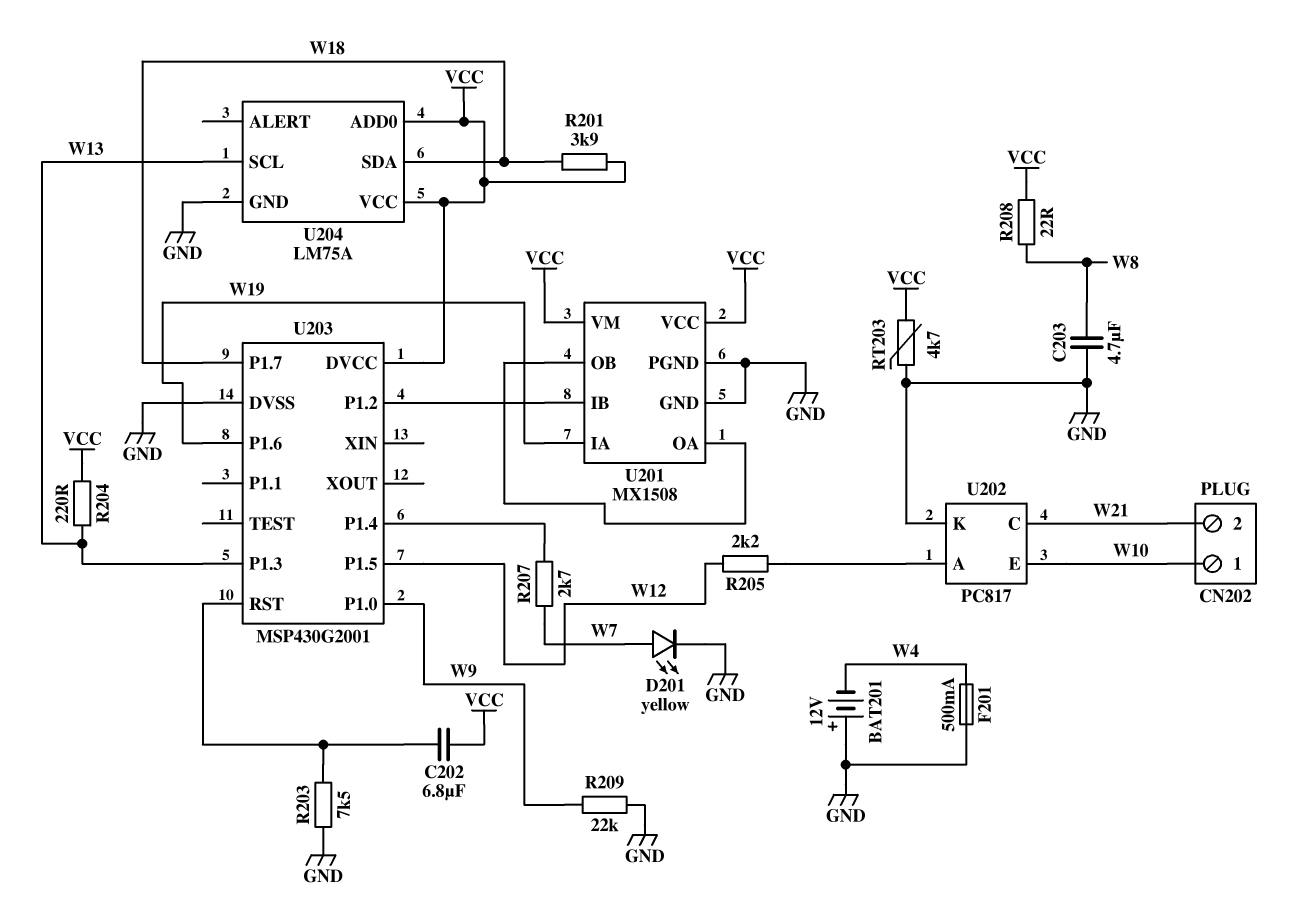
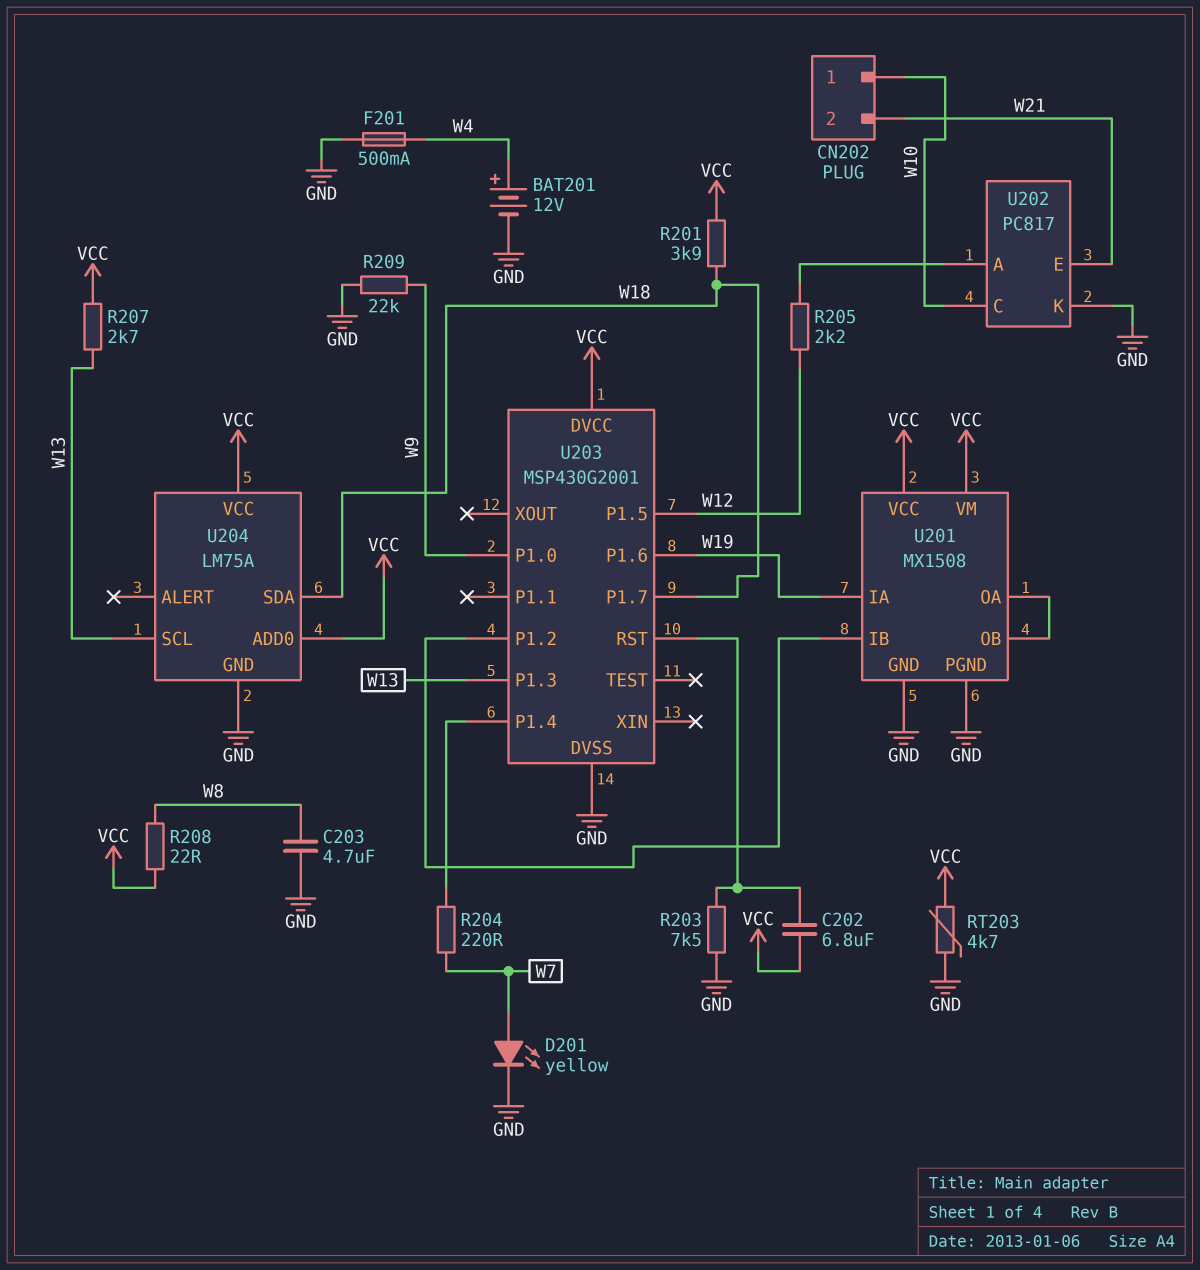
BAT201: 12V (plus GND, minus W4) -> 12V (plus W4, minus GND)
R204: 220 (VCC, W13) -> 220 (U203/P1.4, W7)
R207: 2.7k (U203/P1.4, W7) -> 2.7k (VCC, W13)
U202 pin C: W21 -> W10
U202 pin E: W10 -> W21

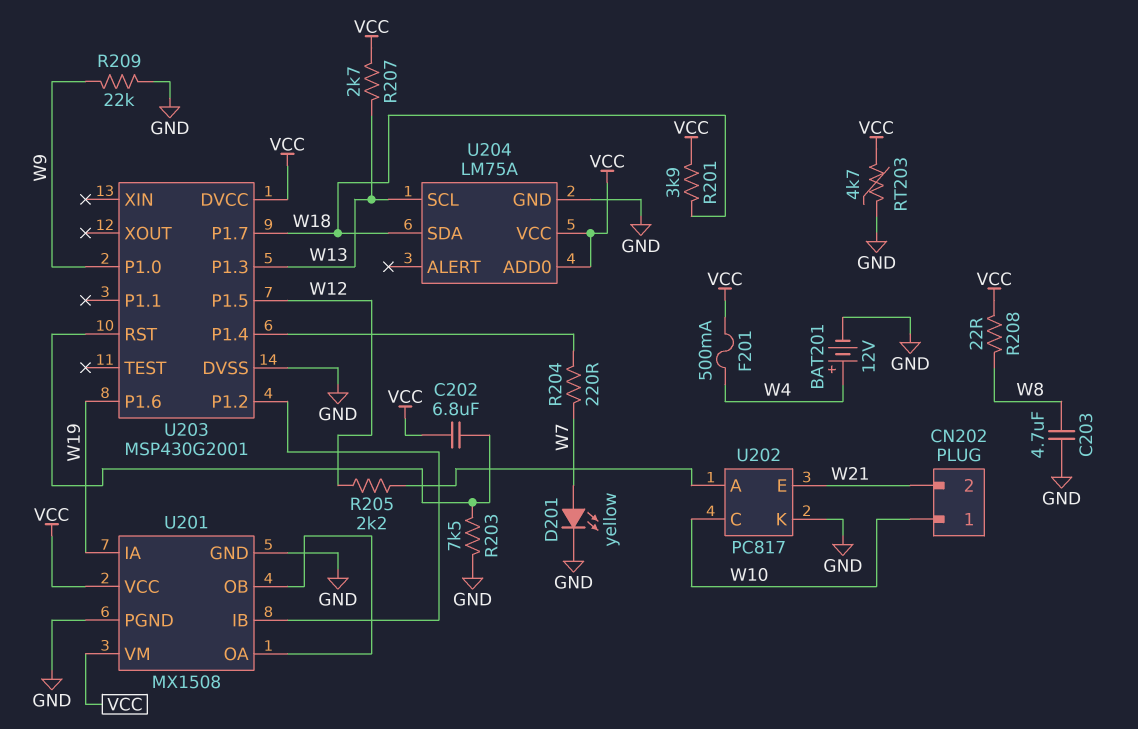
F201: 500mA (GND, W4) -> 500mA (VCC, W4)

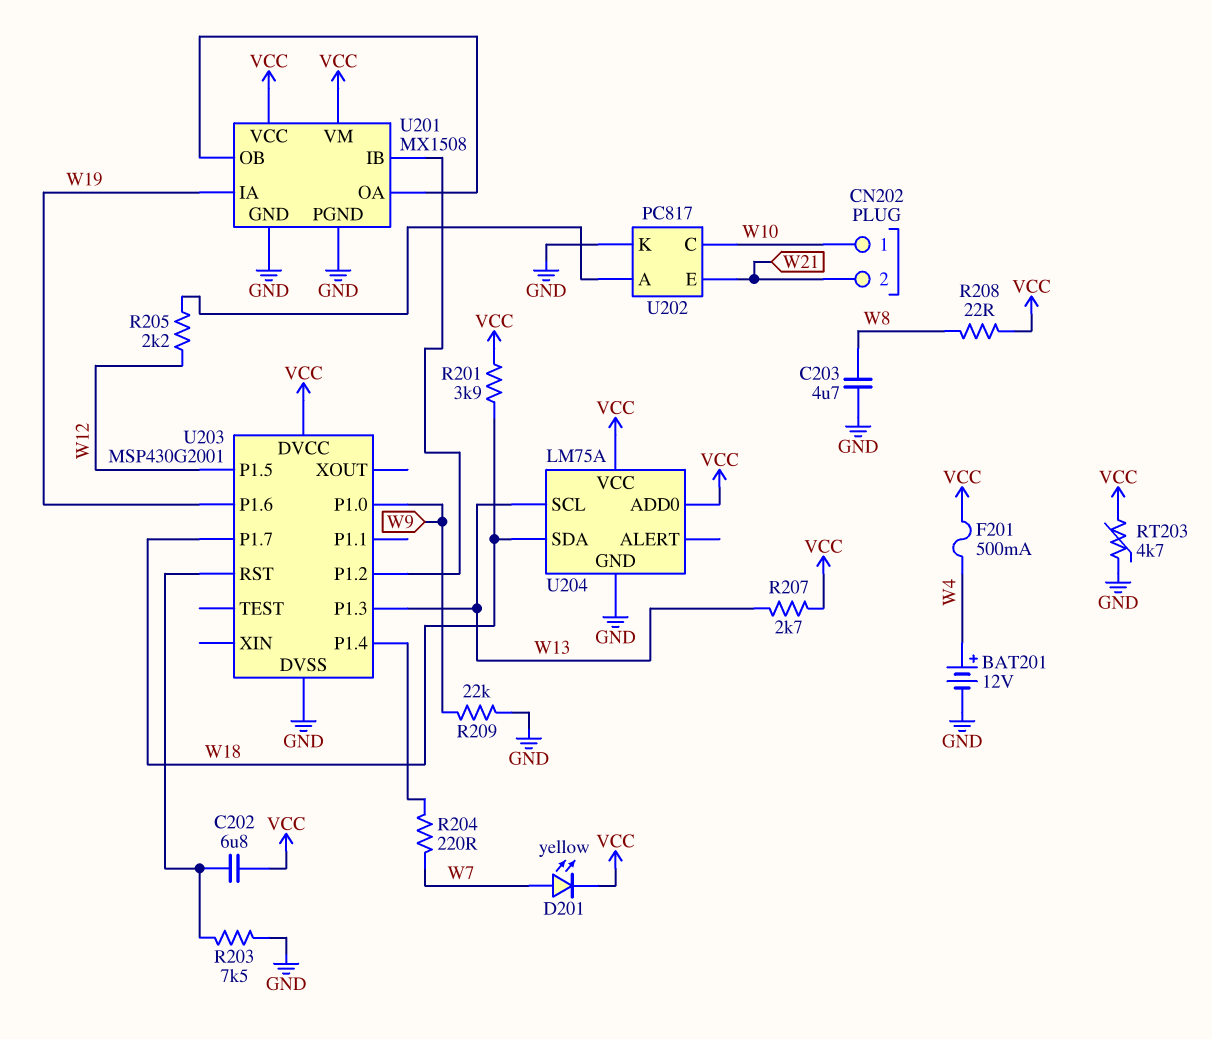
D201: LED yellow (A W7, K GND) -> LED yellow (A W7, K VCC)

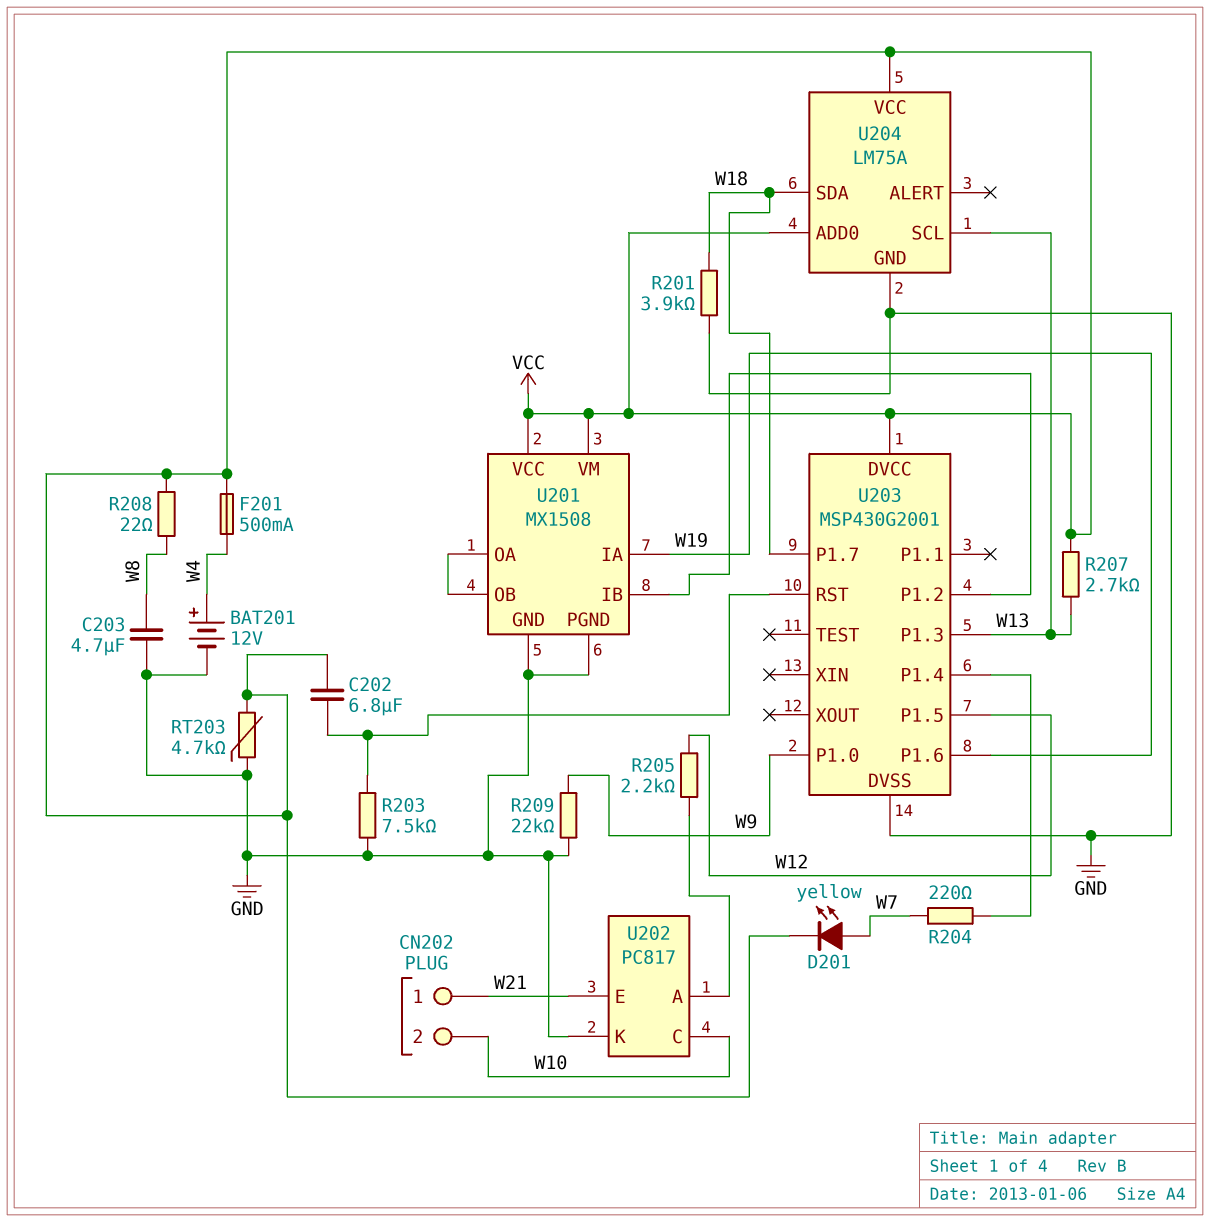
CN202 pin 1: W10 -> W21
CN202 pin 2: W21 -> W10
R201: 3.9k (VCC, W18) -> 3.9k (GND, W18)

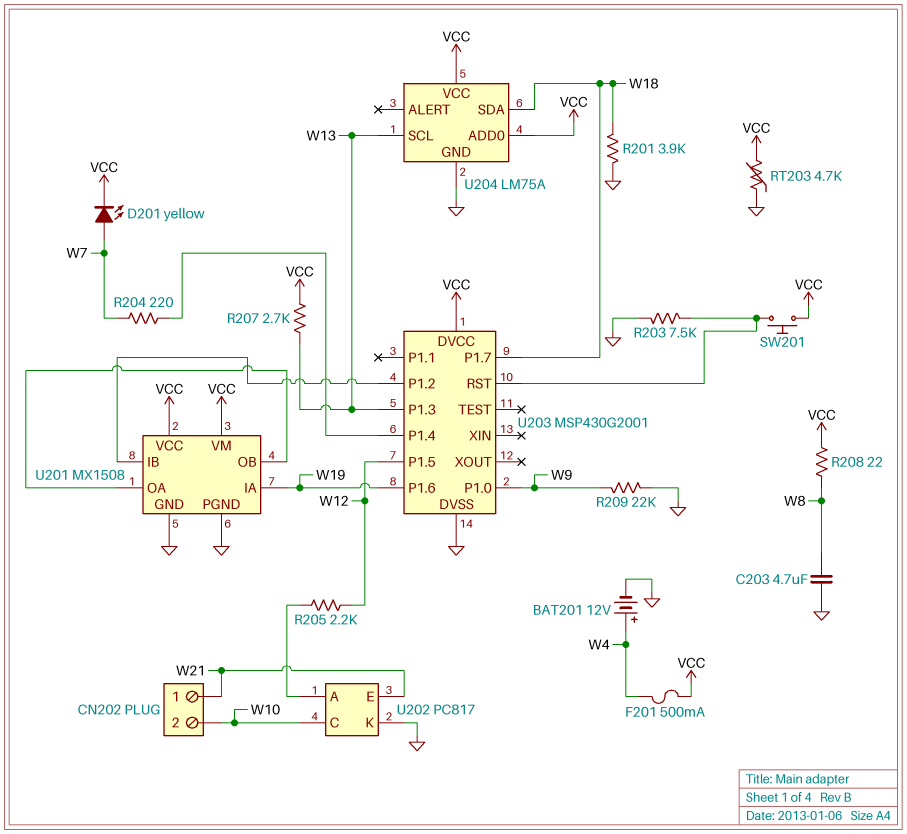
C202: 6.8uF (U203/RST, VCC) -> none
SW201: none -> button (U203/RST, VCC)

